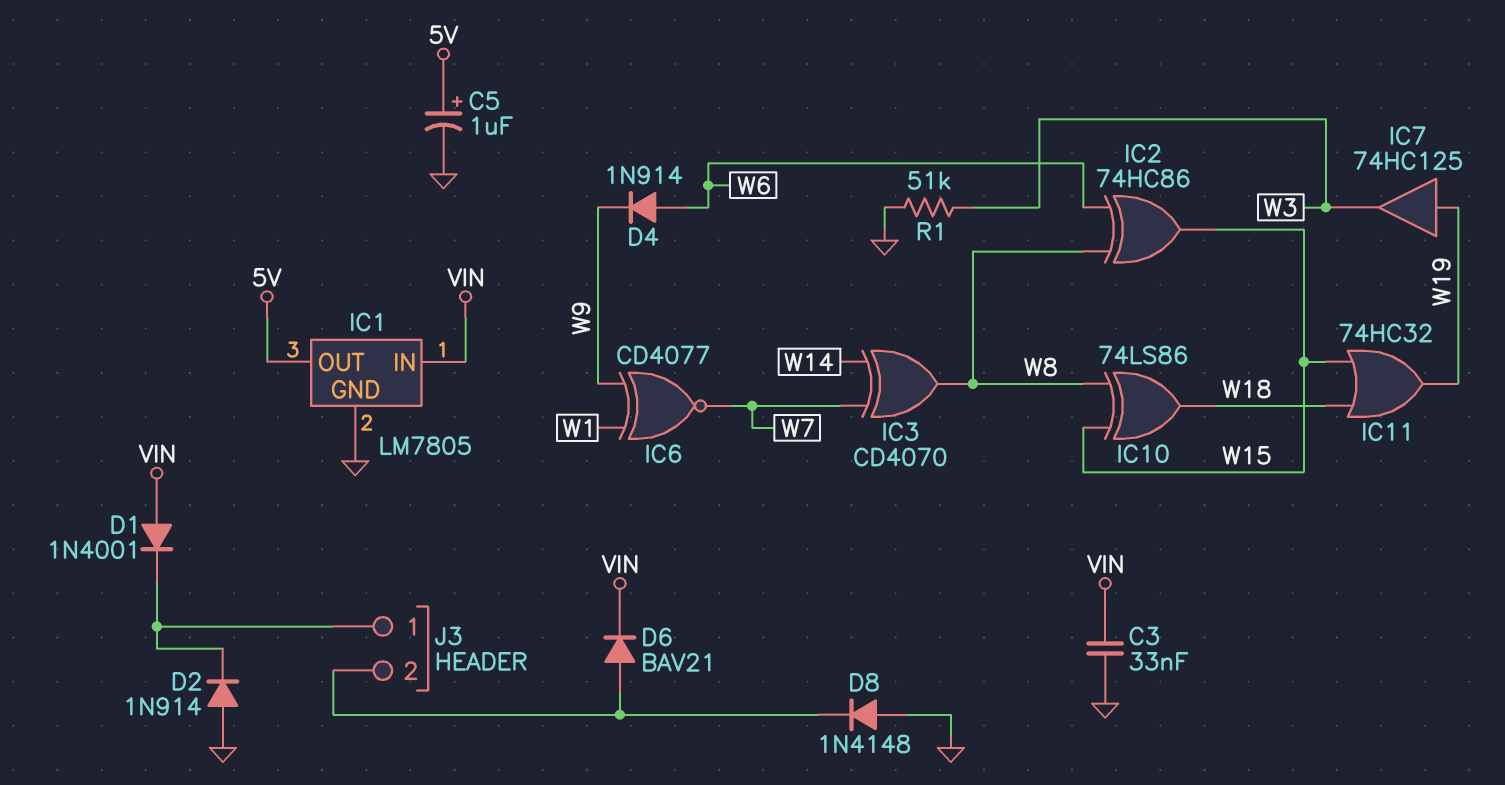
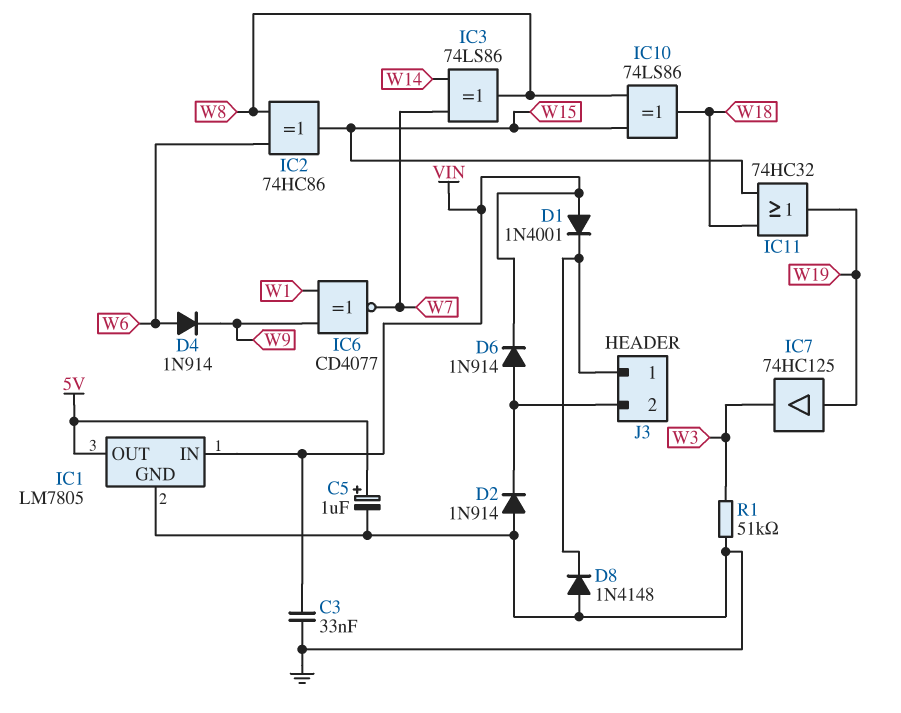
D2: diode 1N914 (A GND, K J3/1) -> diode 1N914 (A GND, K J3/2)
D6: diode BAV21 (A J3/2, K VIN) -> diode 1N914 (A J3/2, K VIN)
D8: diode 1N4148 (A GND, K J3/2) -> diode 1N4148 (A GND, K J3/1)
IC3: XOR CD4070 (in W7, in W14, out W8) -> XOR 74LS86 (in W7, in W14, out W8)

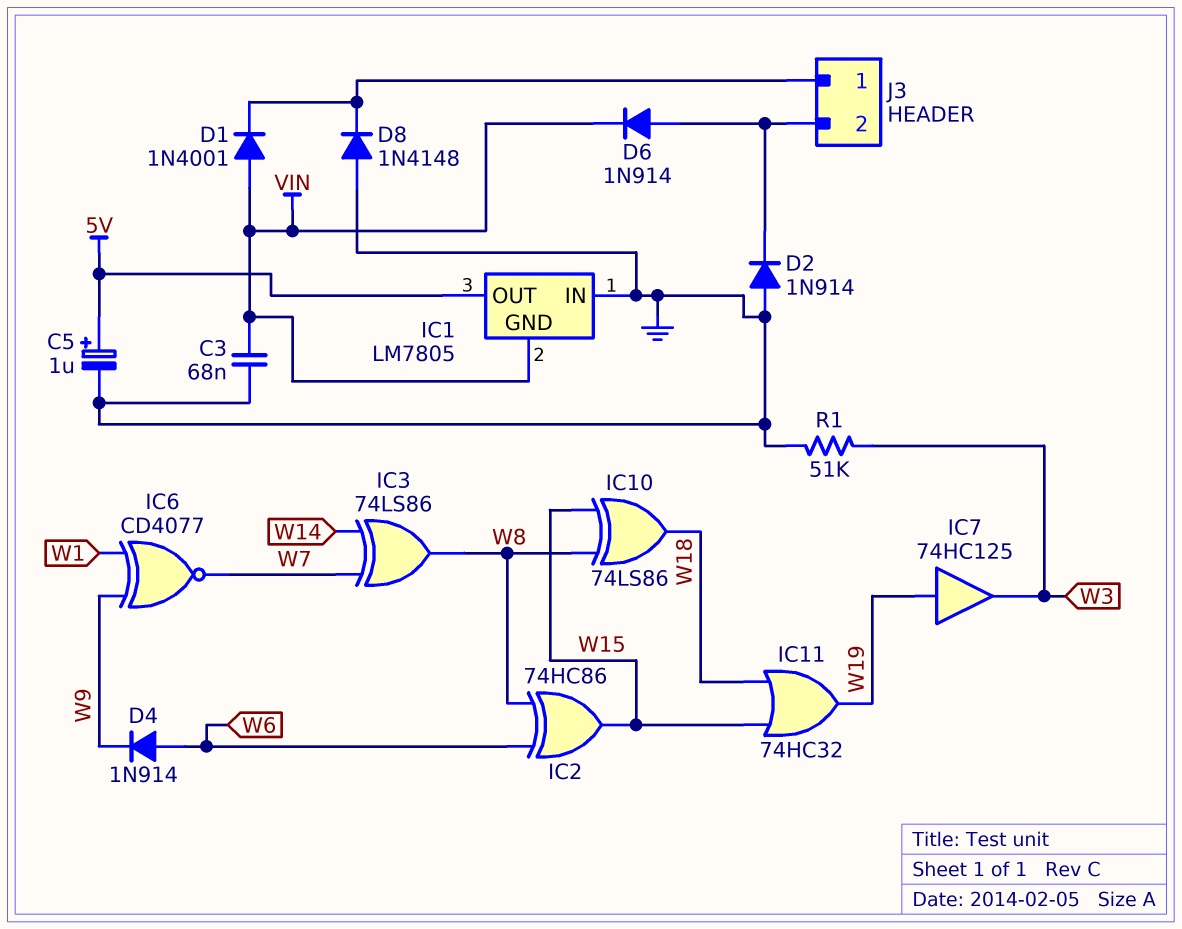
C3: 33nF (GND, VIN) -> 68nF (GND, VIN)
IC1 pin GND: GND -> VIN
IC1 pin IN: VIN -> GND

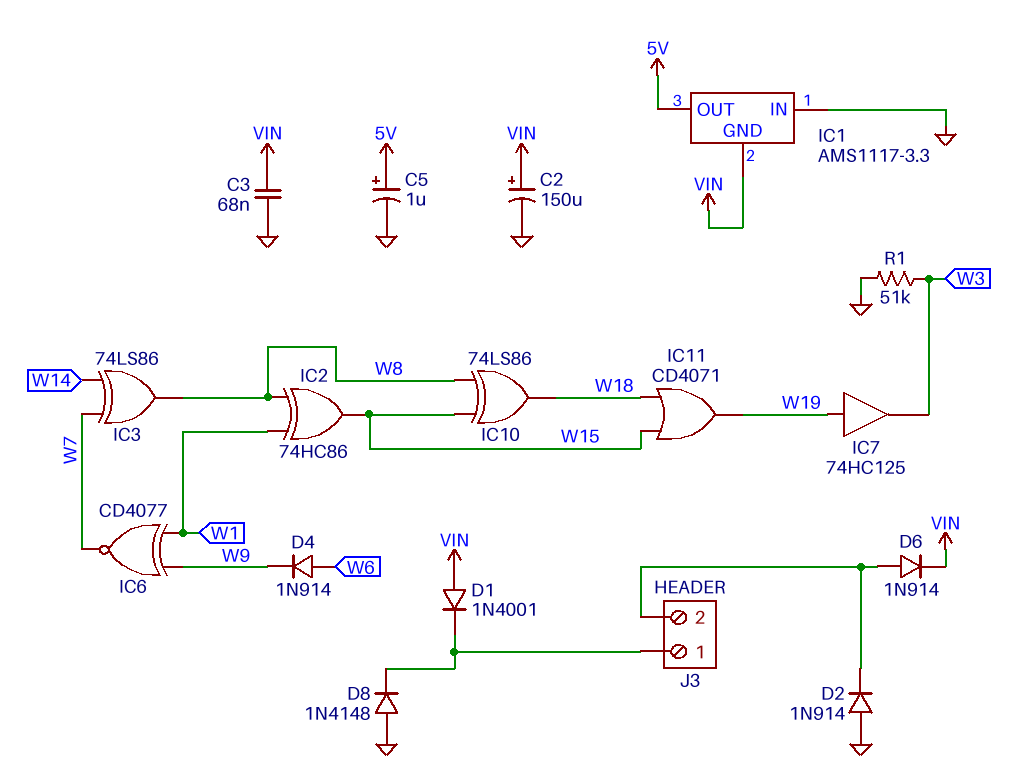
C2: none -> 150uF (plus VIN, minus GND)
IC1: LM7805 -> AMS1117-3.3
IC2: XOR 74HC86 (in W6, in W8, out W15) -> XOR 74HC86 (in W1, in W8, out W15)
IC11: OR 74HC32 (in W15, in W18, out W19) -> OR CD4071 (in W15, in W18, out W19)

